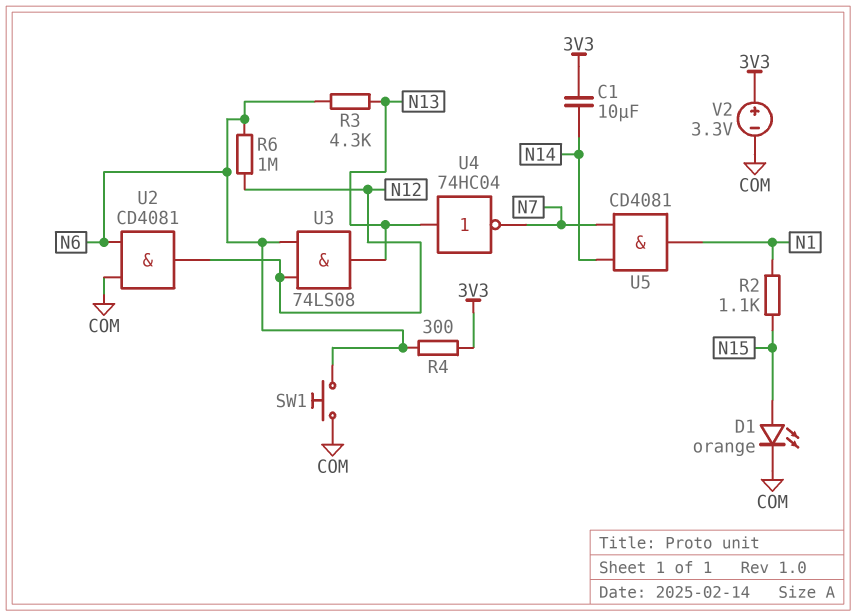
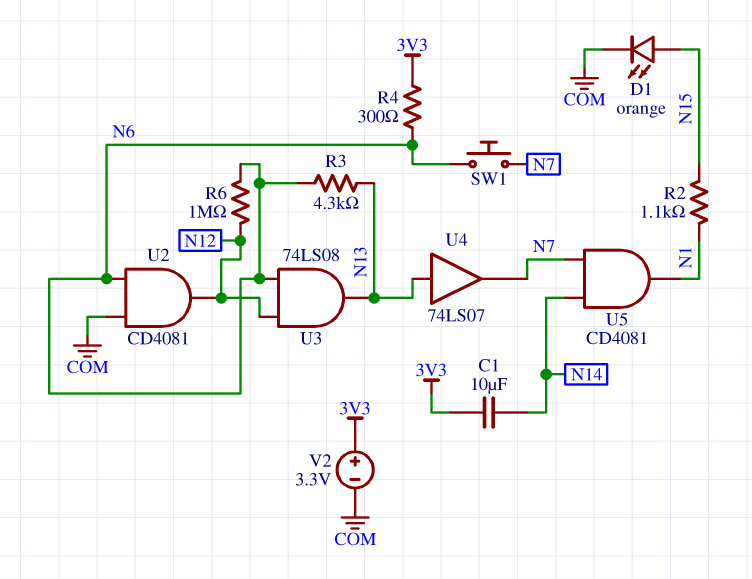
SW1: button (COM, N6) -> button (N6, N7)
U4: NOT 74HC04 (in N13, out N7) -> buffer 74LS07 (in N13, out N7)

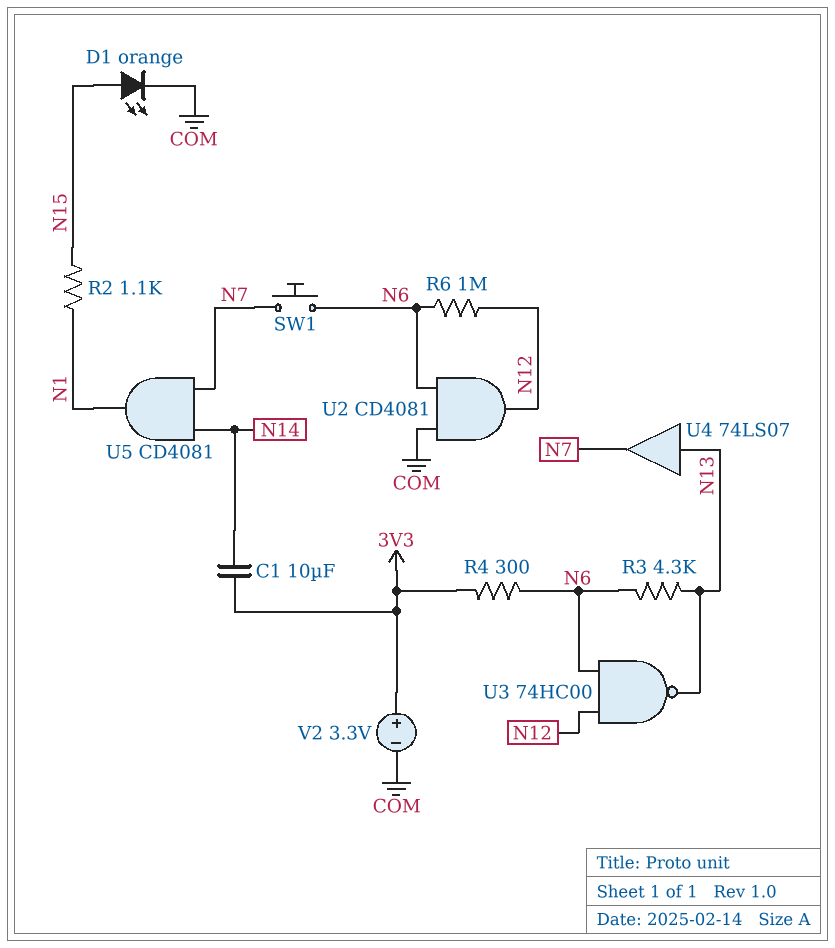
U3: AND 74LS08 (in N6, in N12, out N13) -> NAND 74HC00 (in N6, in N12, out N13)

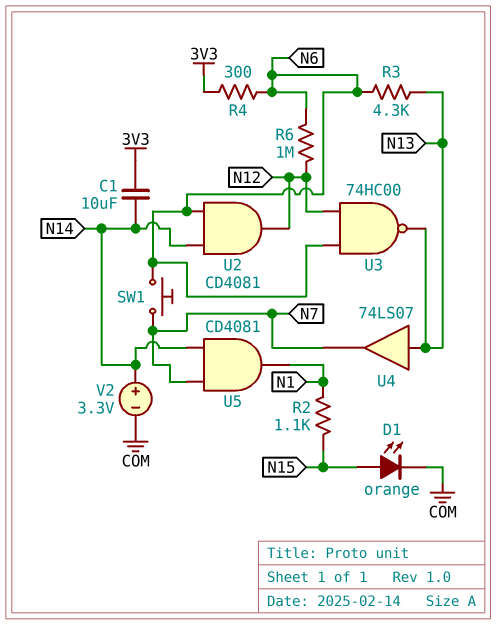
U2: AND CD4081 (in COM, in N6, out N12) -> AND CD4081 (in N6, in N14, out N12)
V2: 3.3V (plus 3V3, minus COM) -> 3.3V (plus N14, minus COM)

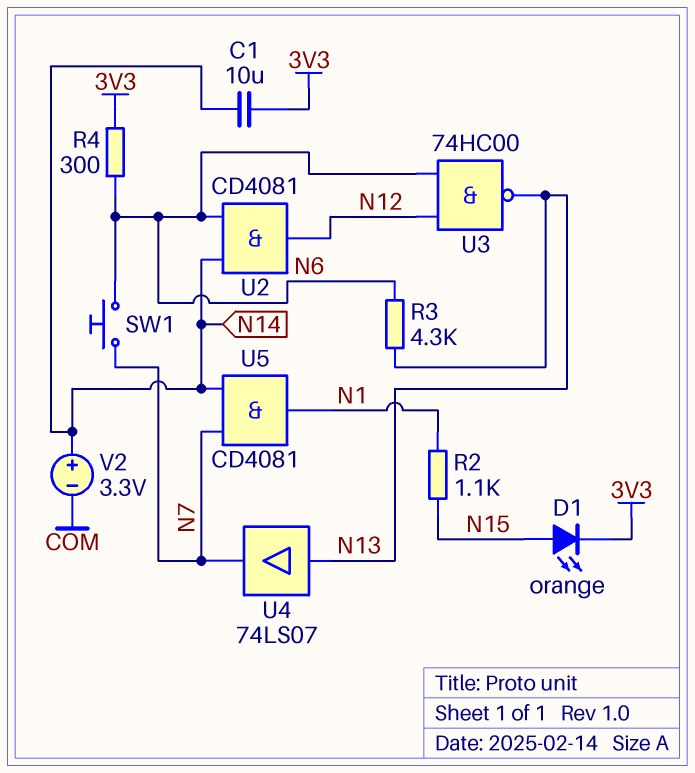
D1: LED orange (A N15, K COM) -> LED orange (A N15, K 3V3)
R6: 1M (N6, N12) -> none

